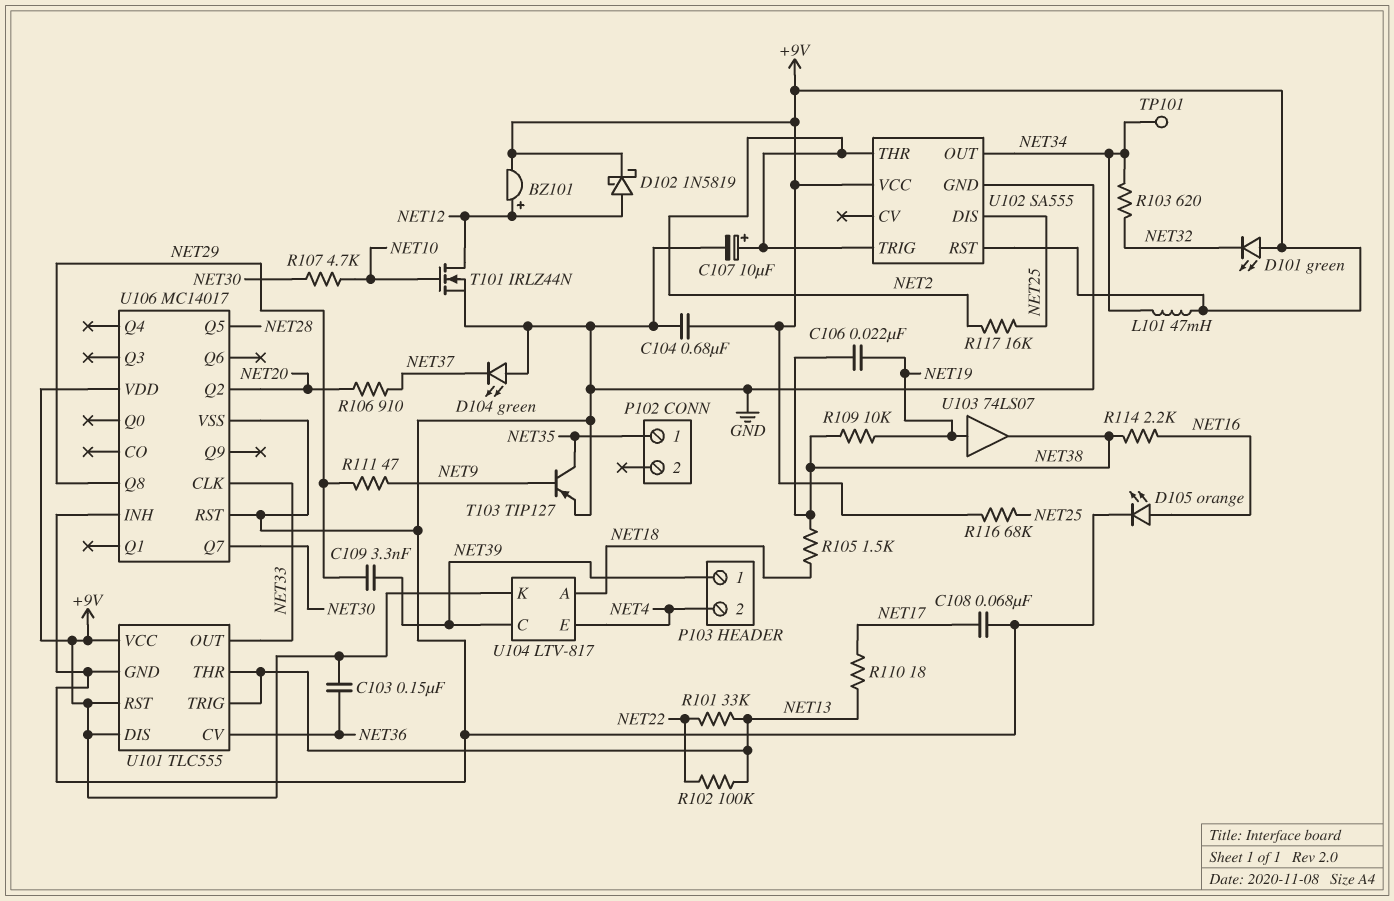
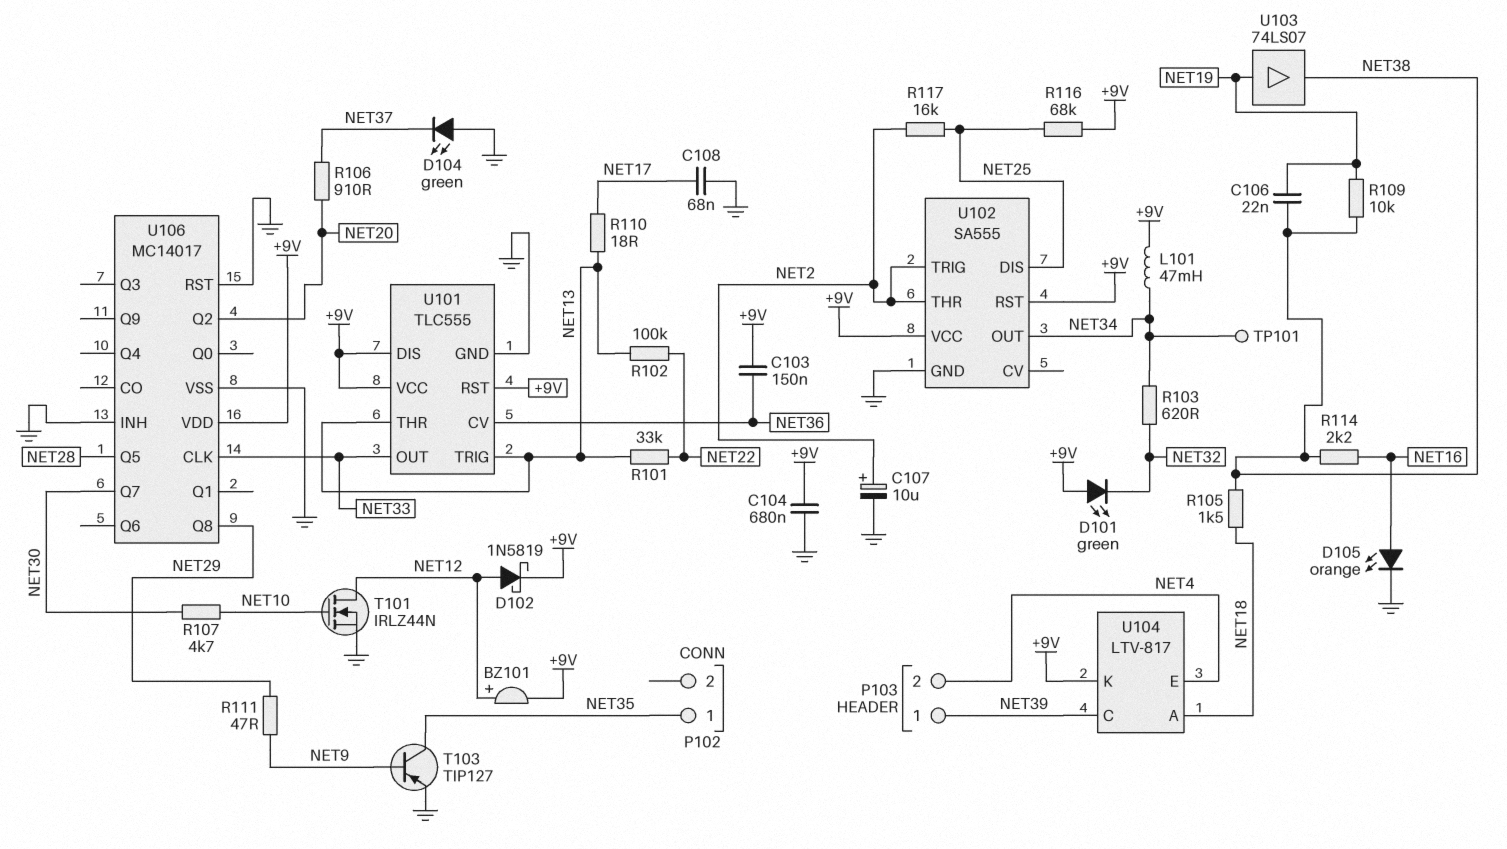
C109: 3.3nF (NET29, NET39) -> none

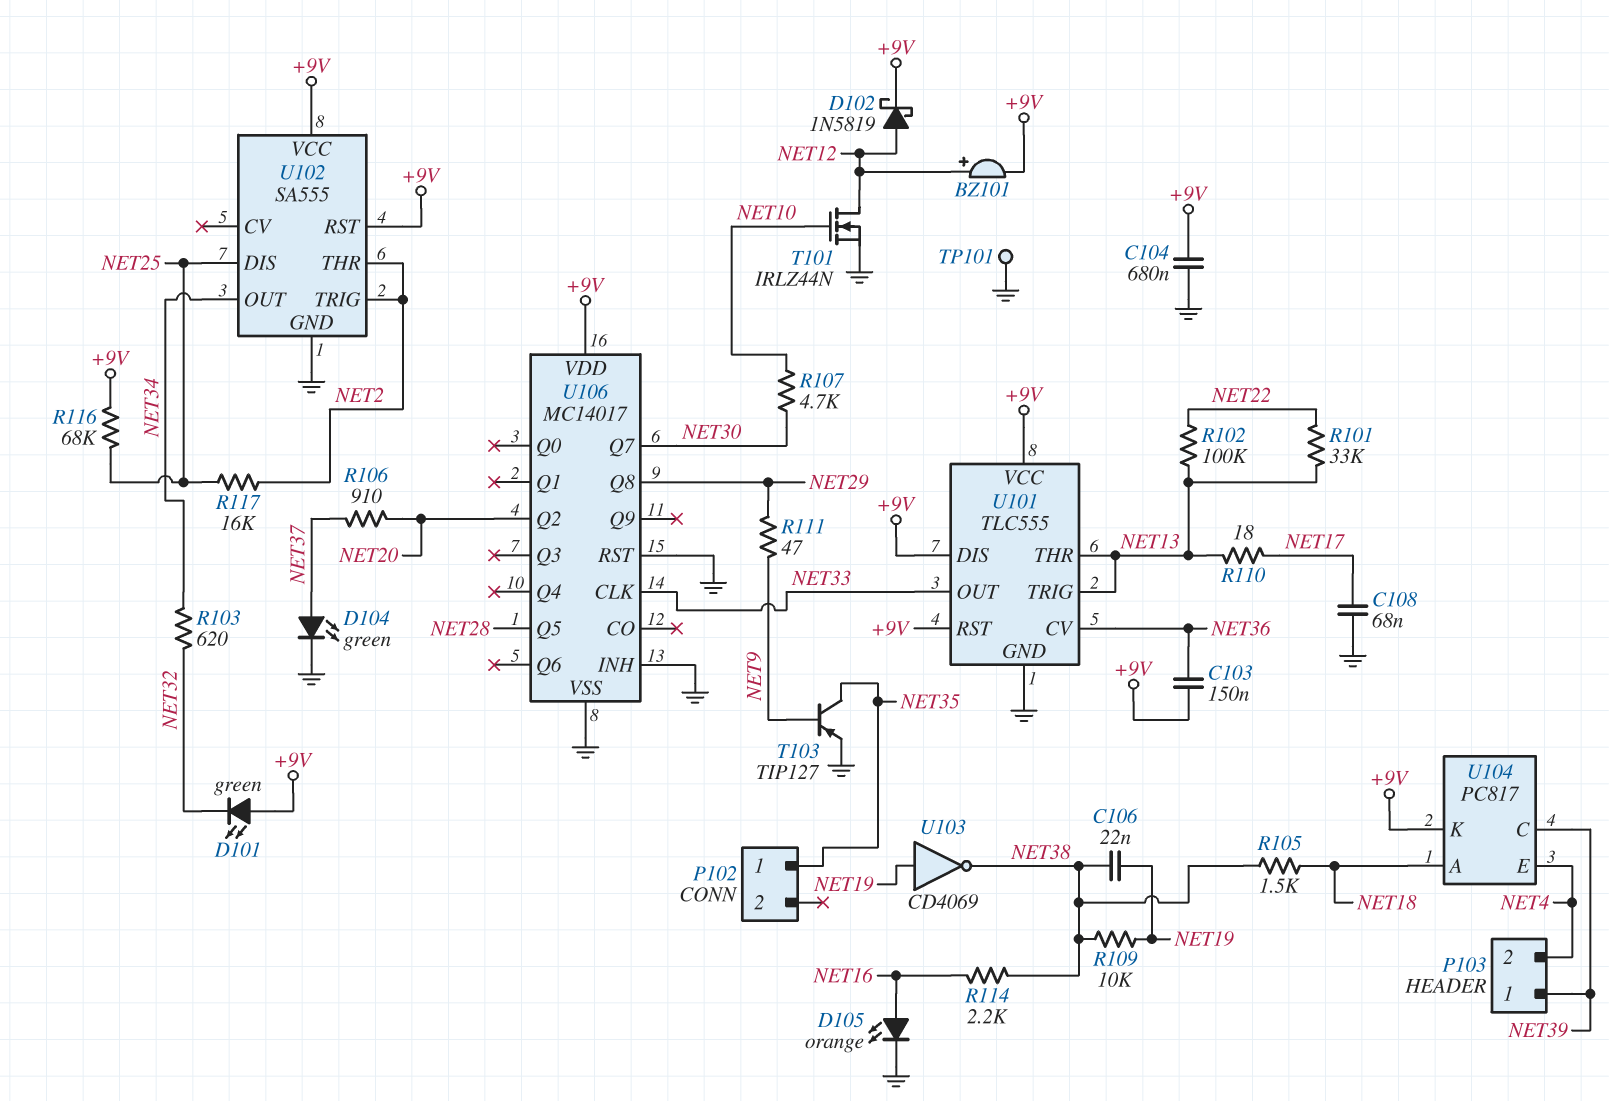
C107: 10uF (plus NET2, minus GND) -> none
D104: LED green (A GND, K NET37) -> LED green (A NET37, K GND)
L101: 47mH (+9V, NET34) -> none
TP101: test point (NET34) -> test point (GND)
U103: buffer 74LS07 (in NET19, out NET38) -> NOT CD4069 (in NET19, out NET38)
U104: LTV-817 -> PC817

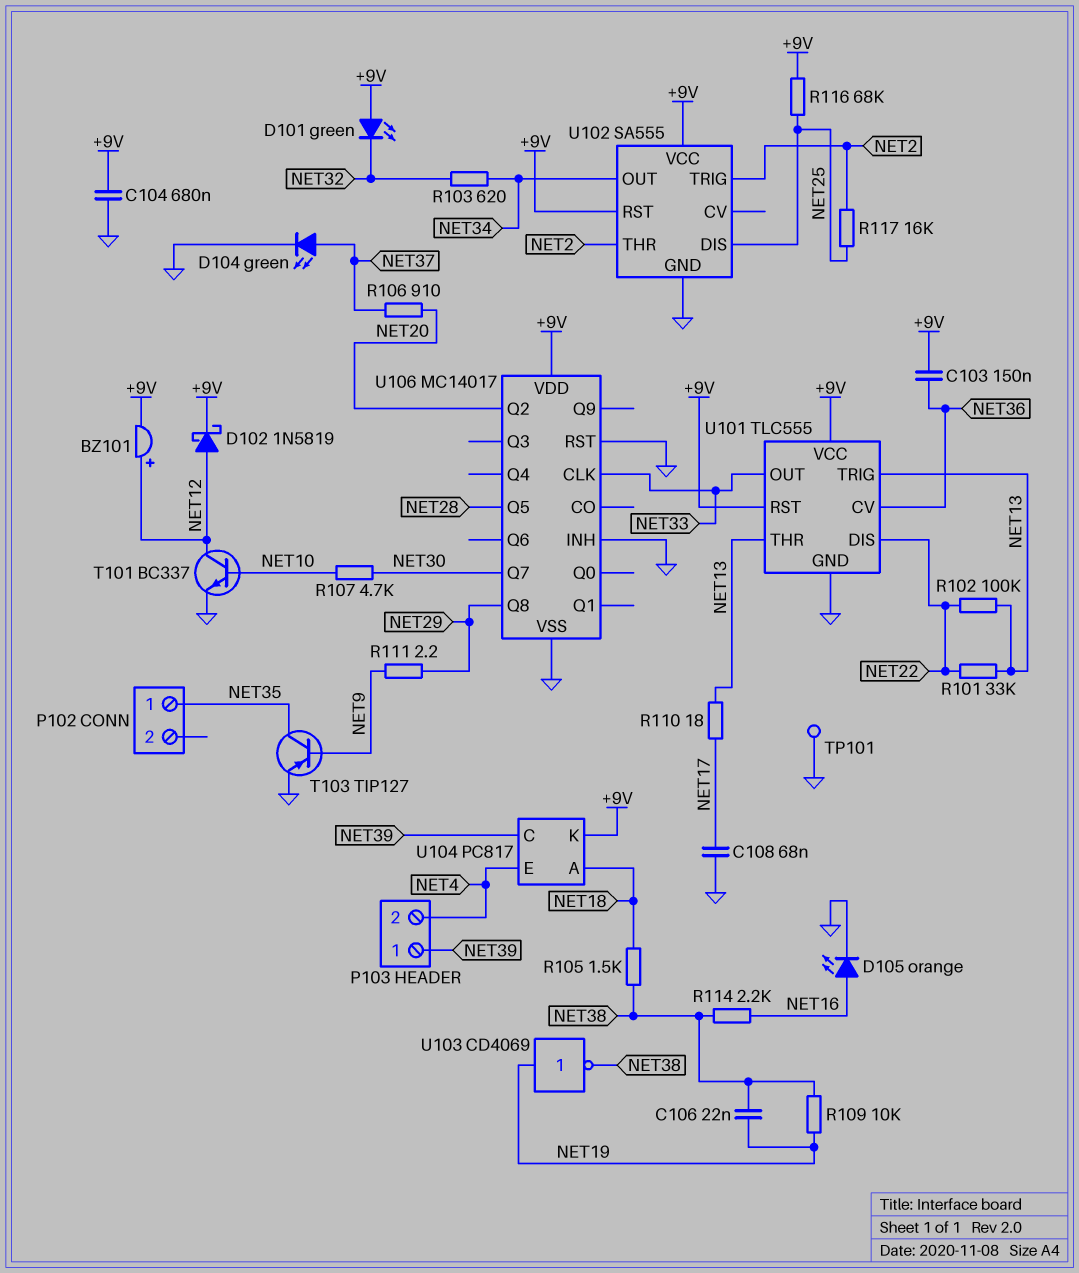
R111: 47 (NET9, NET29) -> 2.2 (NET9, NET29)
T101: NMOS IRLZ44N (G NET10, D NET12, S GND) -> NPN BC337 (B NET10, C NET12, E GND)
U101 pin DIS: +9V -> NET22

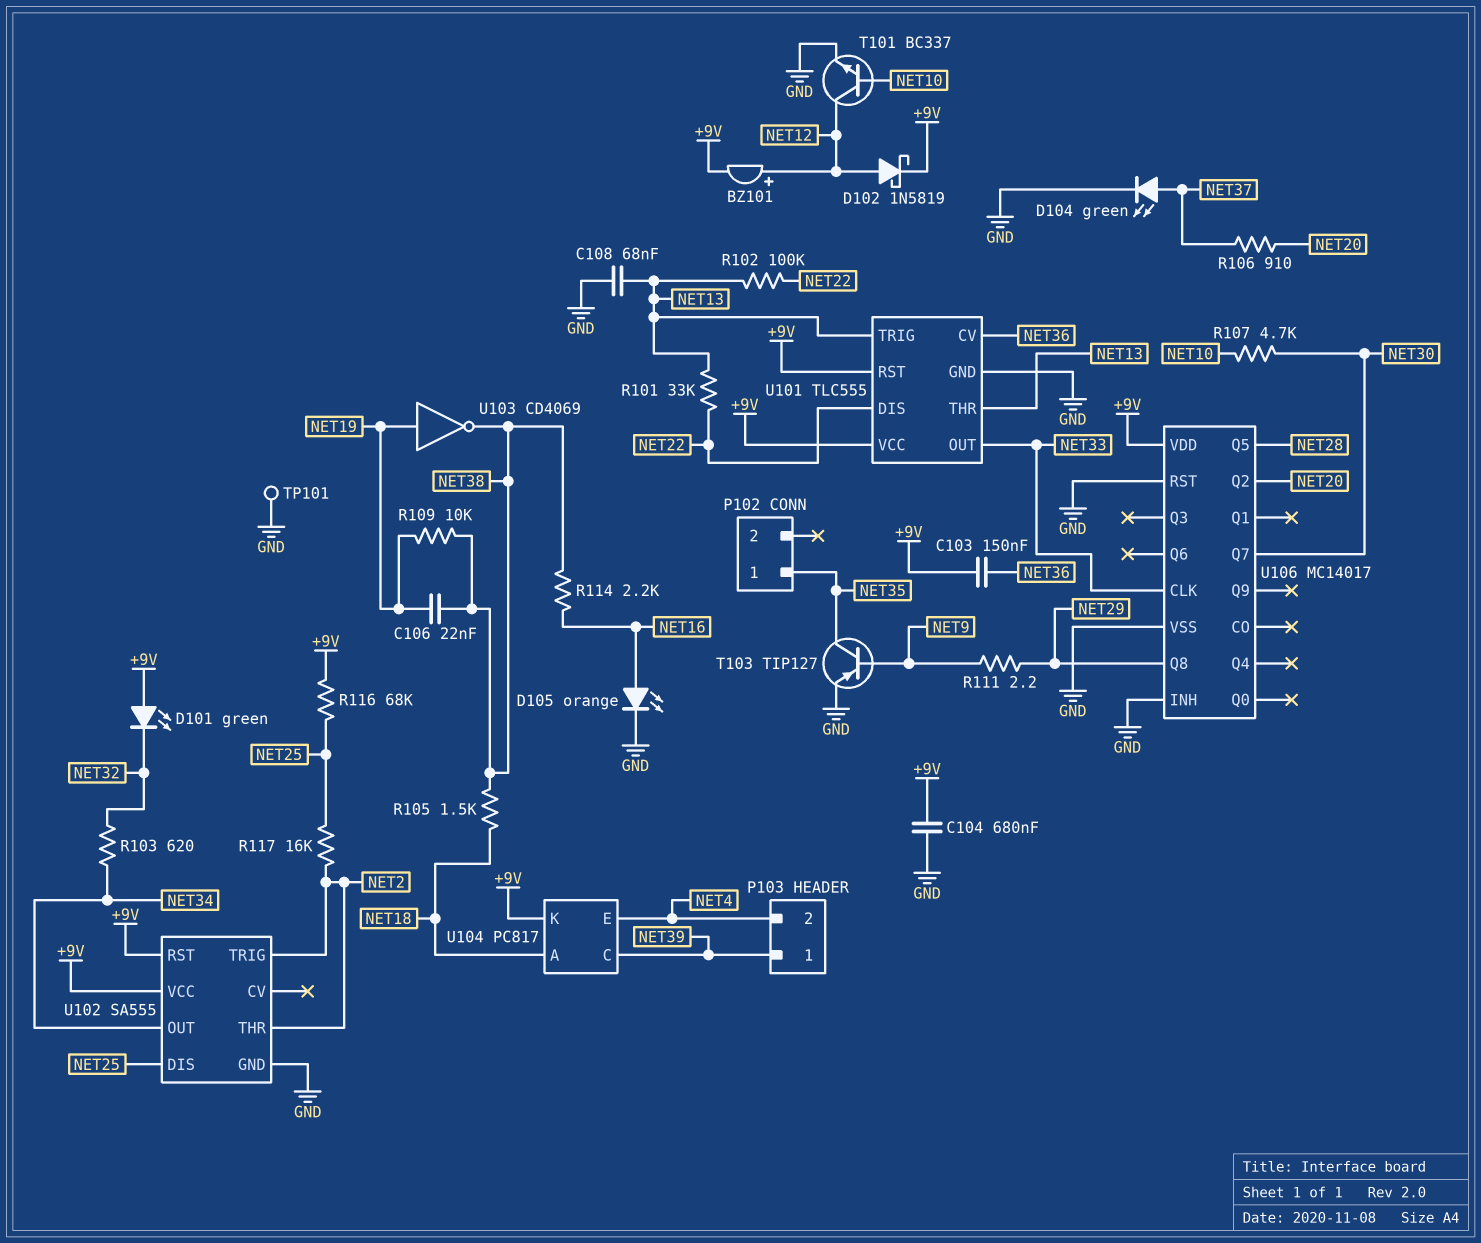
C108: 68nF (GND, NET17) -> 68nF (GND, NET13)
R110: 18 (NET13, NET17) -> none

